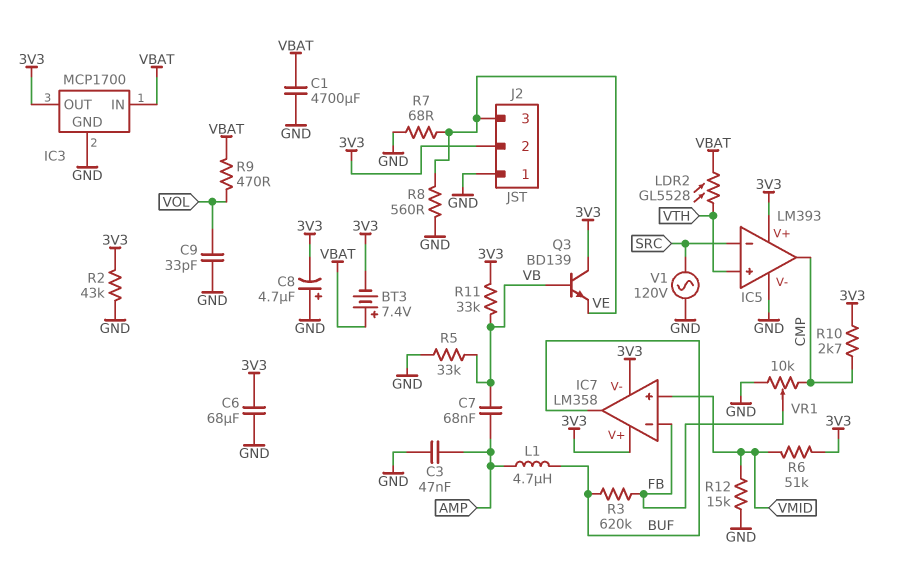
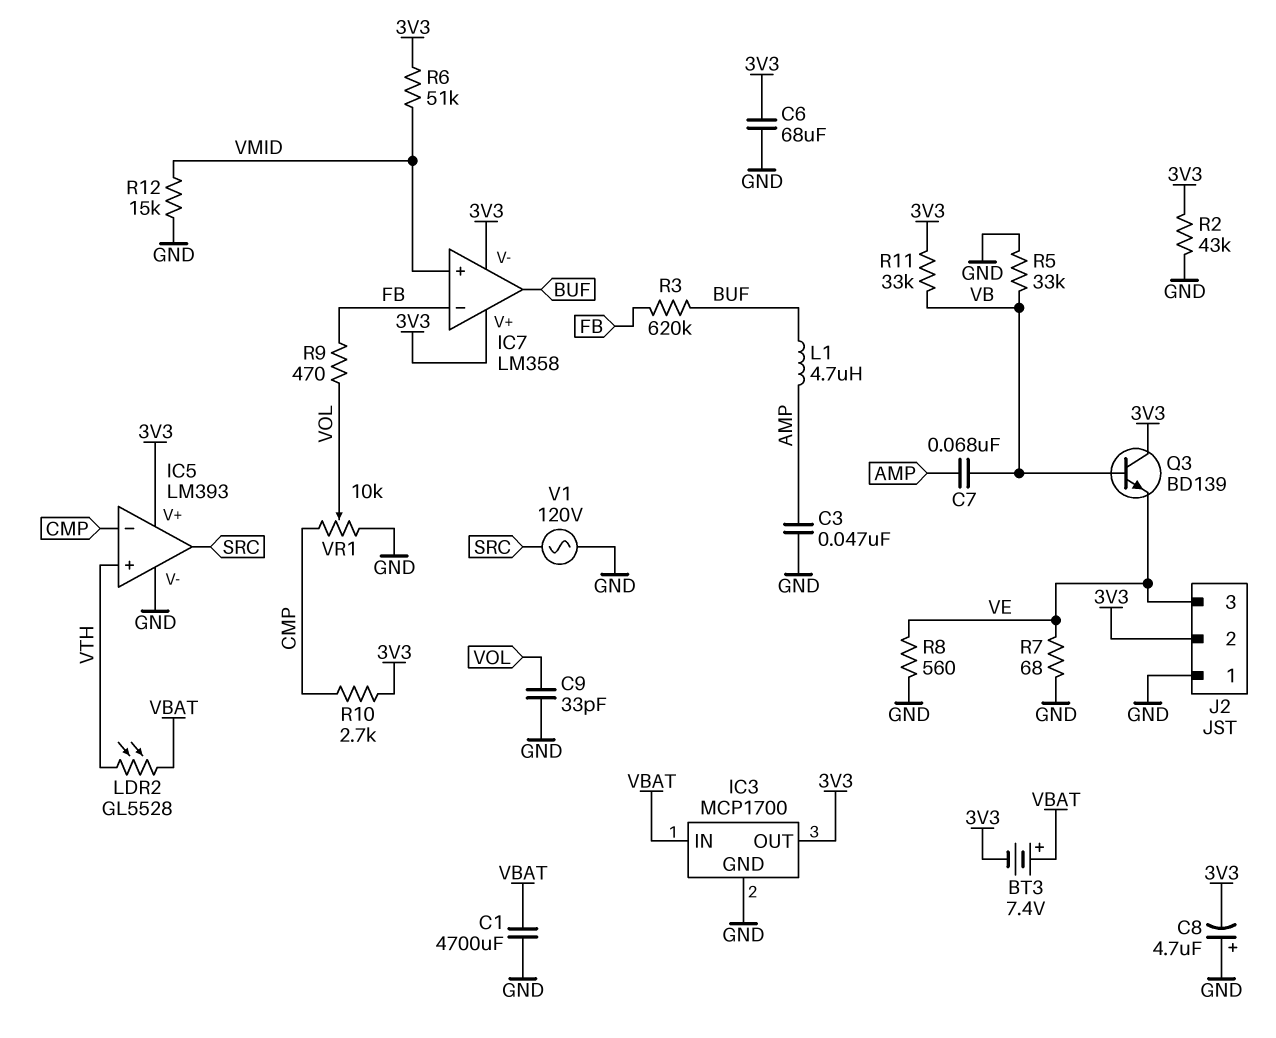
IC5 pin in-: SRC -> CMP
IC5 pin out: CMP -> SRC
R9: 470 (VBAT, VOL) -> 470 (FB, VOL)
VR1: 10k (CMP, GND, wiper FB) -> 10k (CMP, GND, wiper VOL)

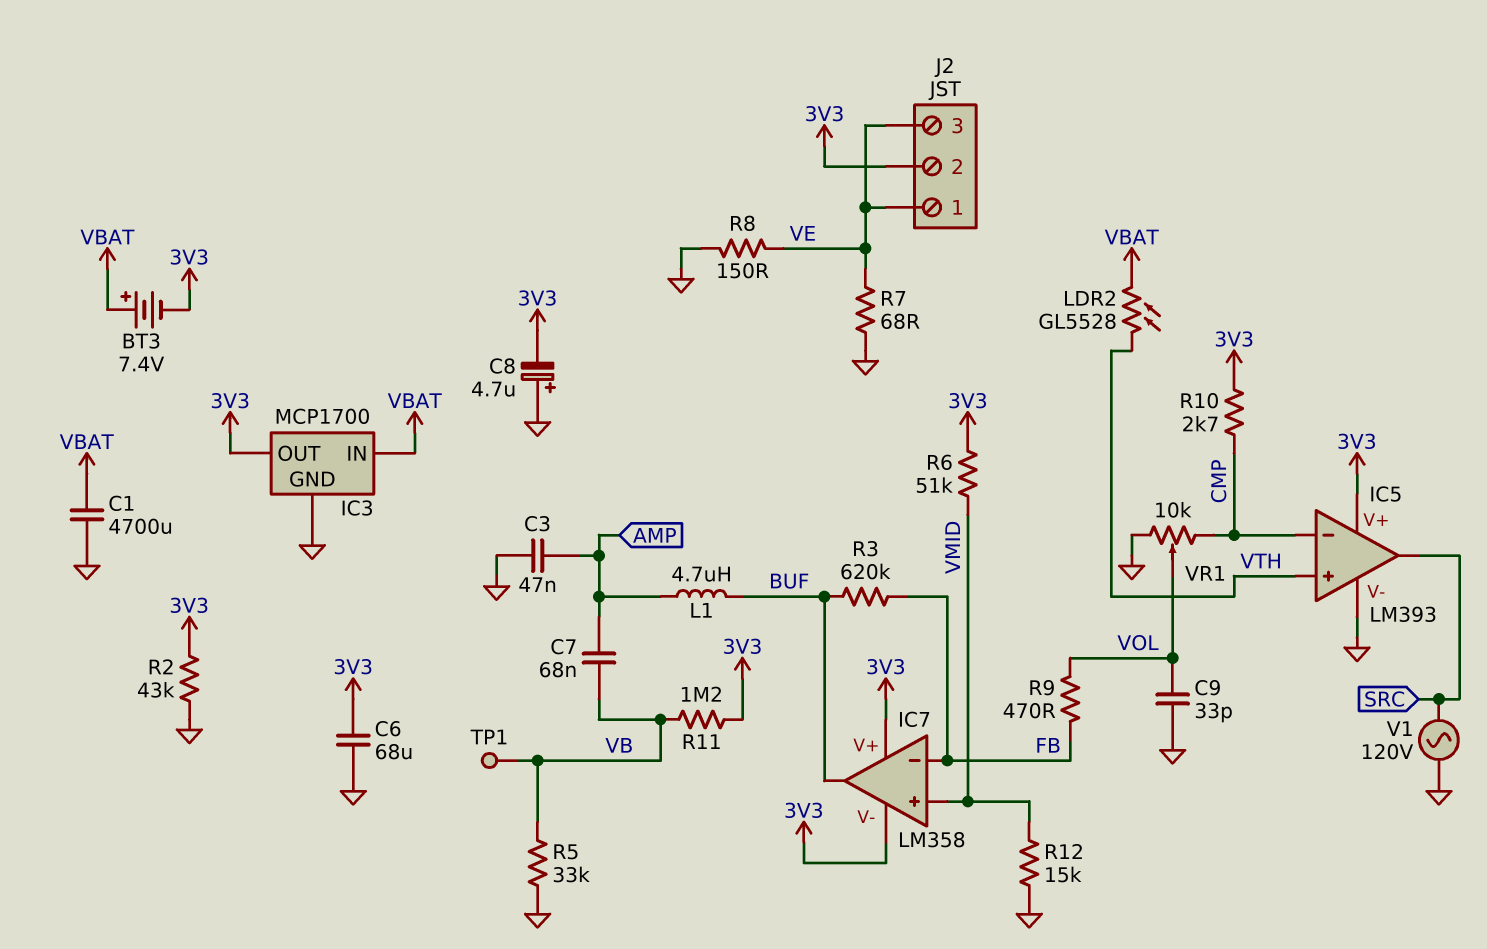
J2 pin 1: GND -> VE
Q3: NPN BD139 (B VB, C 3V3, E VE) -> none
R8: 560 (GND, VE) -> 150 (GND, VE)
R11: 33k (3V3, VB) -> 1.2M (3V3, VB)
TP1: none -> test point (VB)

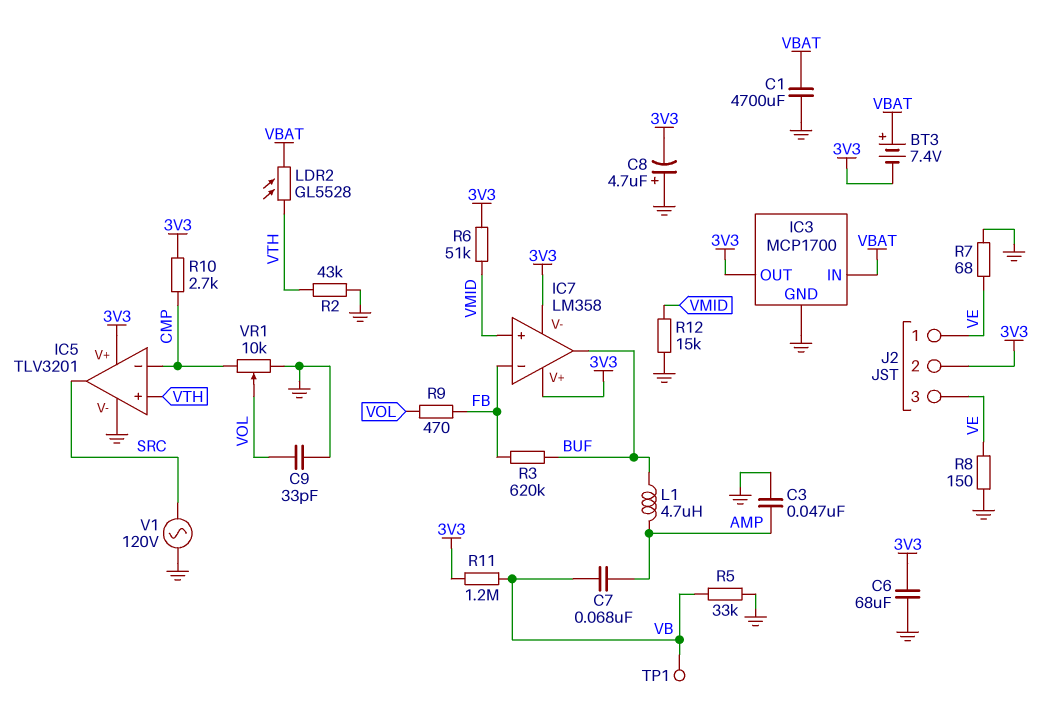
IC5: LM393 -> TLV3201
R2: 43k (3V3, GND) -> 43k (GND, VTH)

